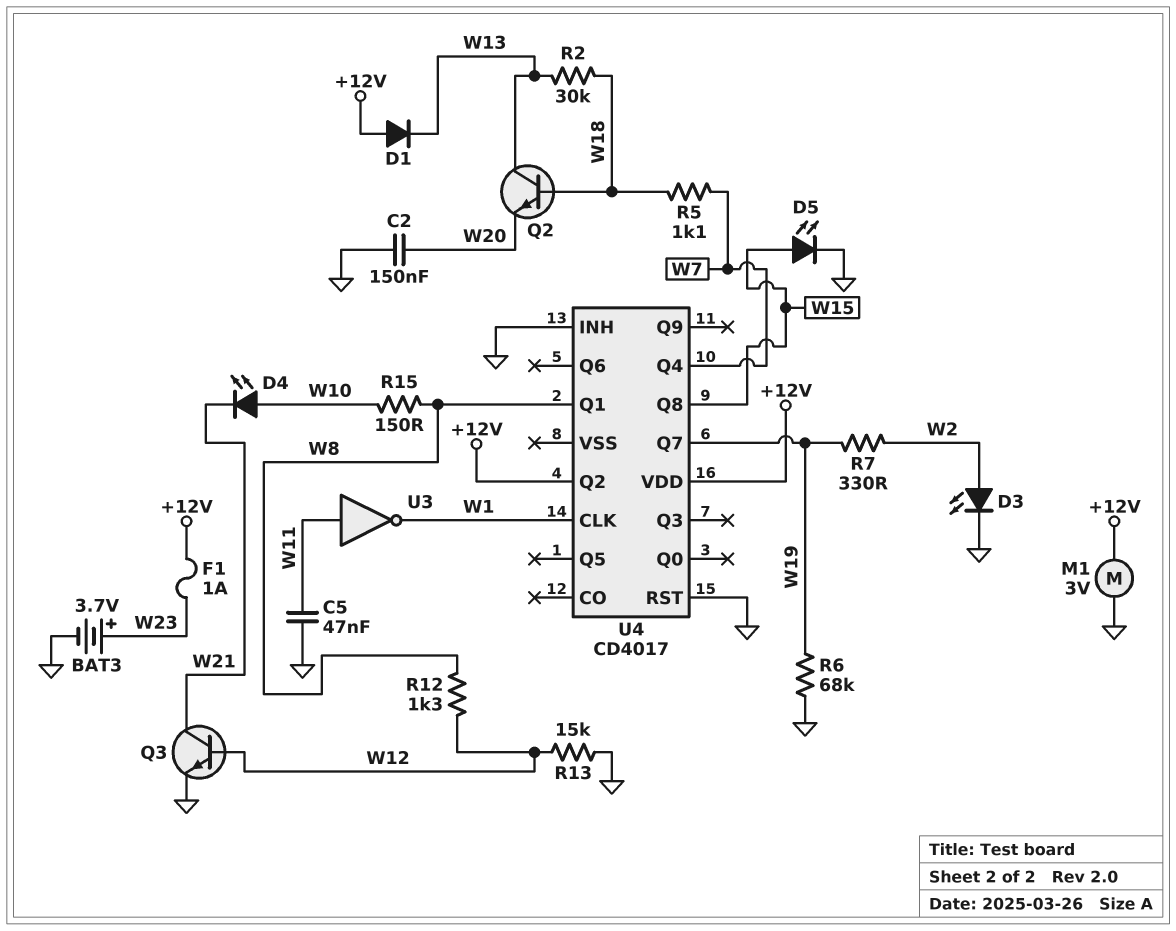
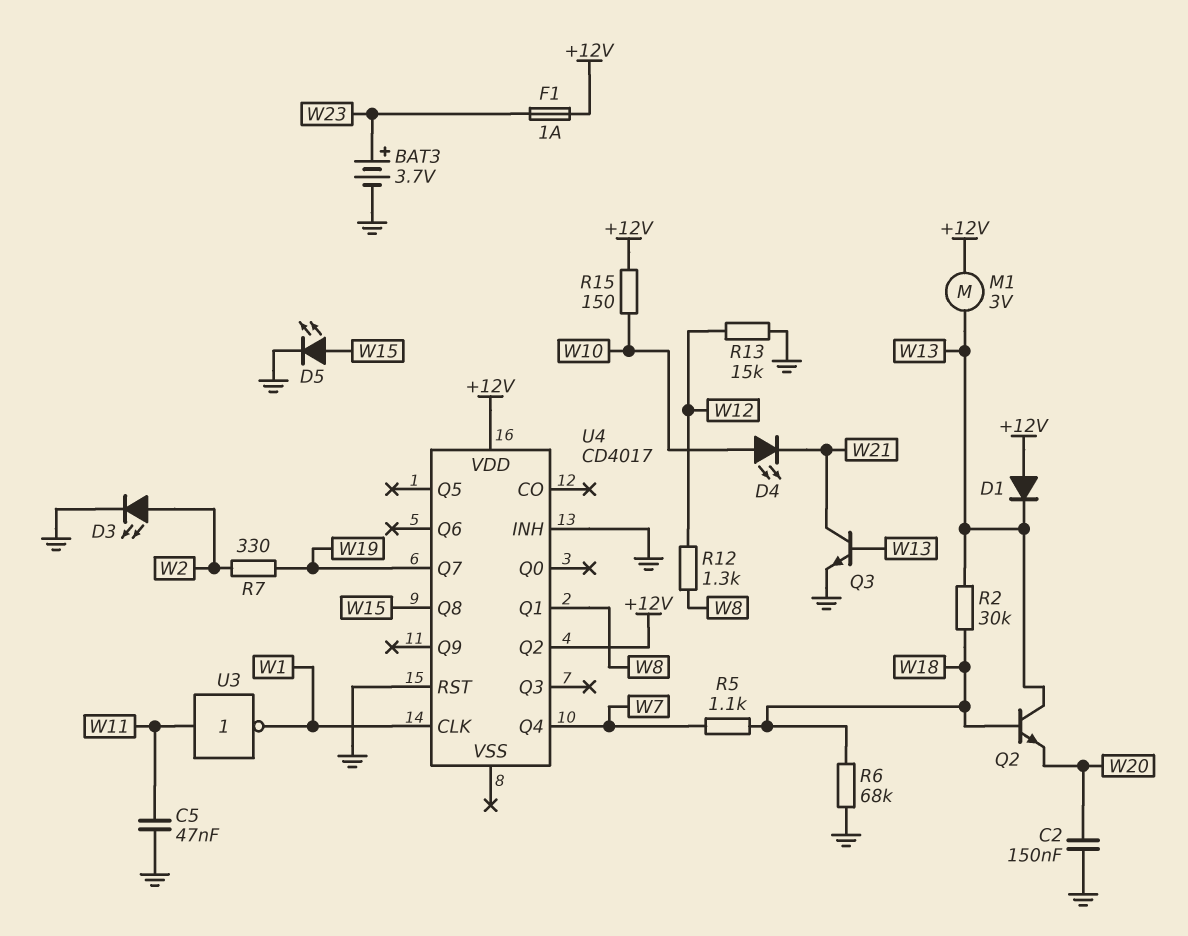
M1: motor 3V (+12V, GND) -> motor 3V (+12V, W13)
Q3: NPN (B W12, C W21, E GND) -> NPN (B W13, C W21, E GND)
R6: 68k (GND, W19) -> 68k (GND, W18)
R15: 150 (W8, W10) -> 150 (+12V, W10)

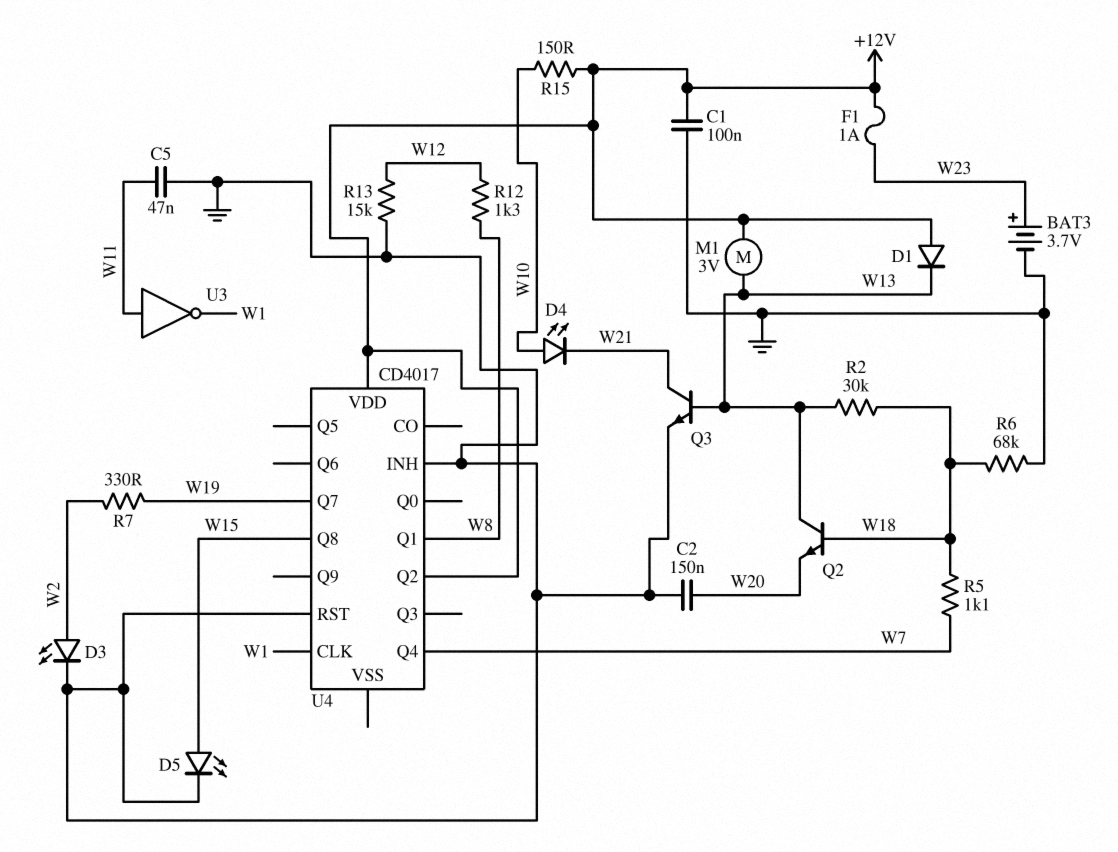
C1: none -> 100nF (+12V, GND)

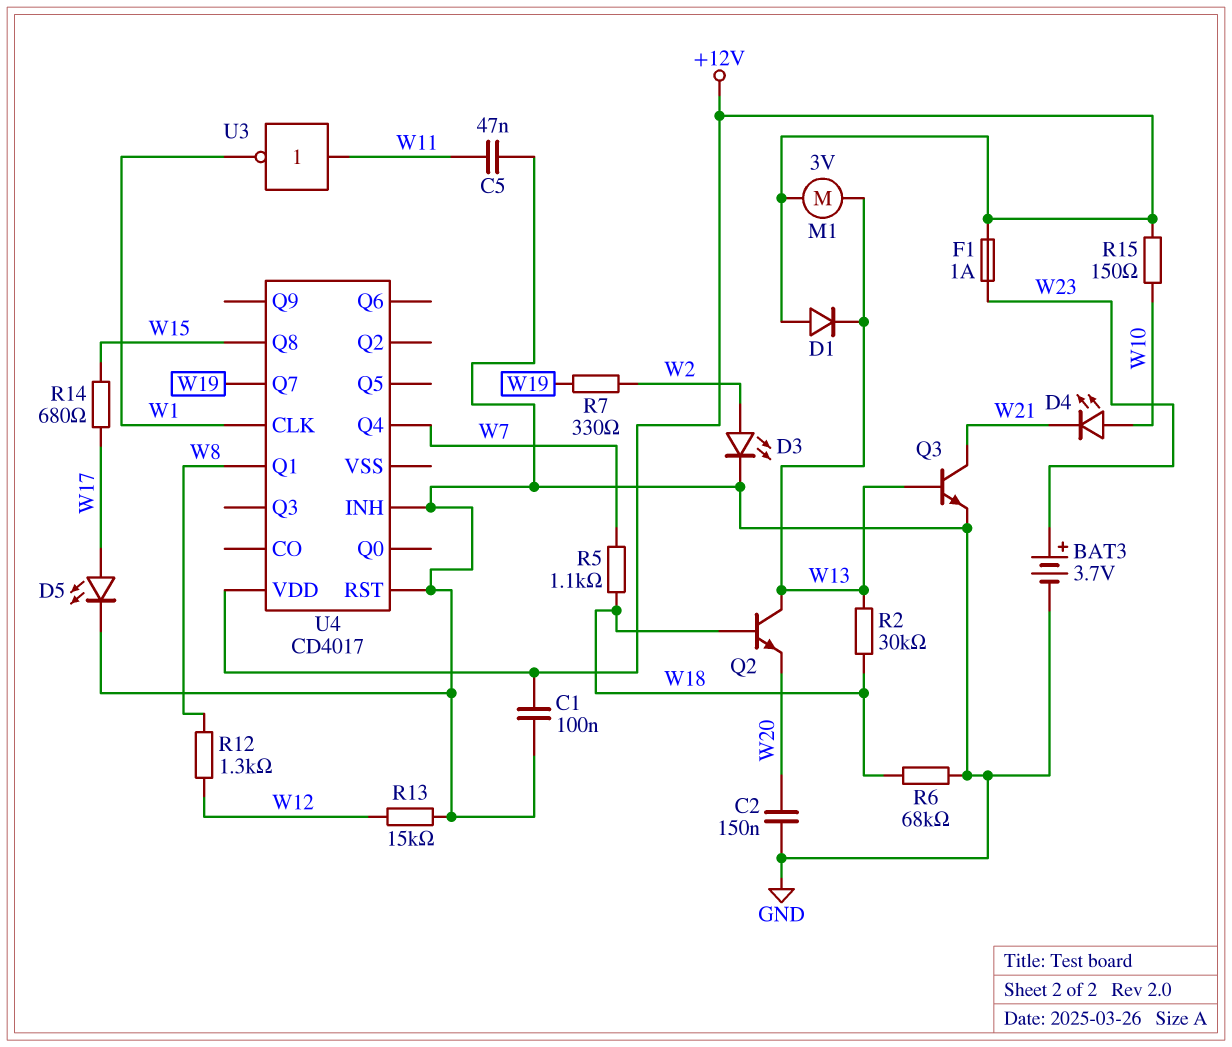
D5: LED (A W15, K GND) -> LED (A W17, K GND)
R14: none -> 680 (W15, W17)
U4 pin Q2: +12V -> none

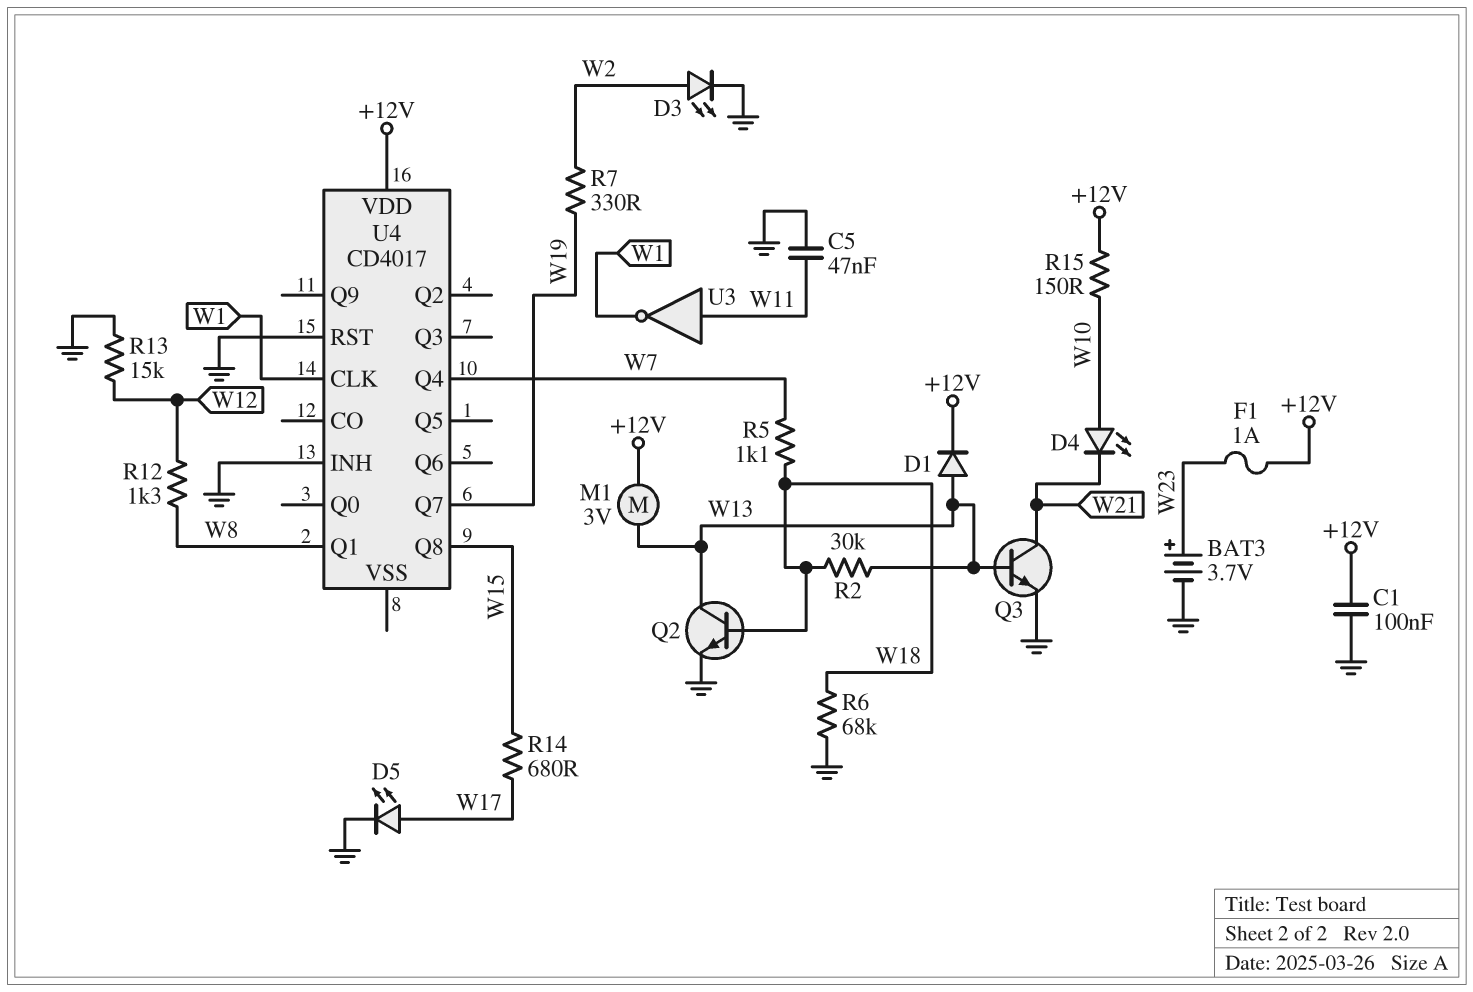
C2: 150nF (GND, W20) -> none
D1: diode (A +12V, K W13) -> diode (A W13, K +12V)
Q2: NPN (B W18, C W13, E W20) -> NPN (B W18, C W13, E GND)

